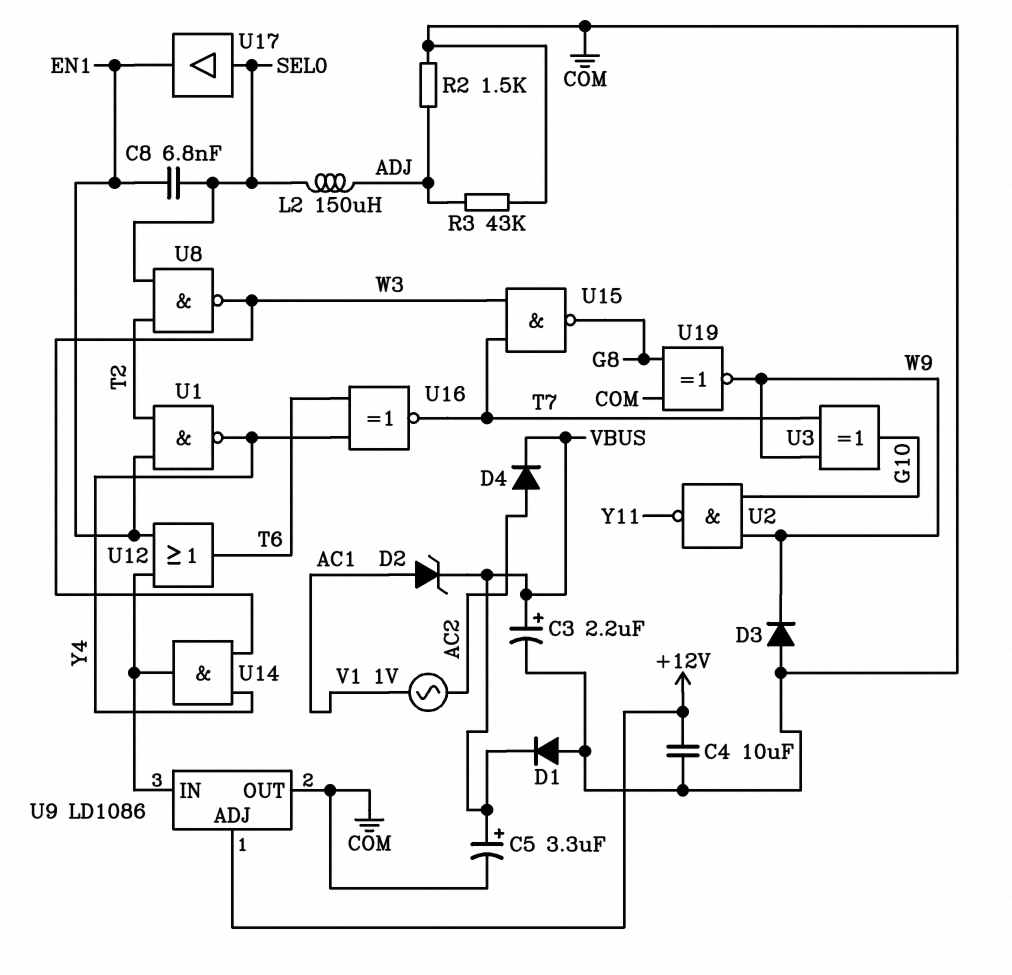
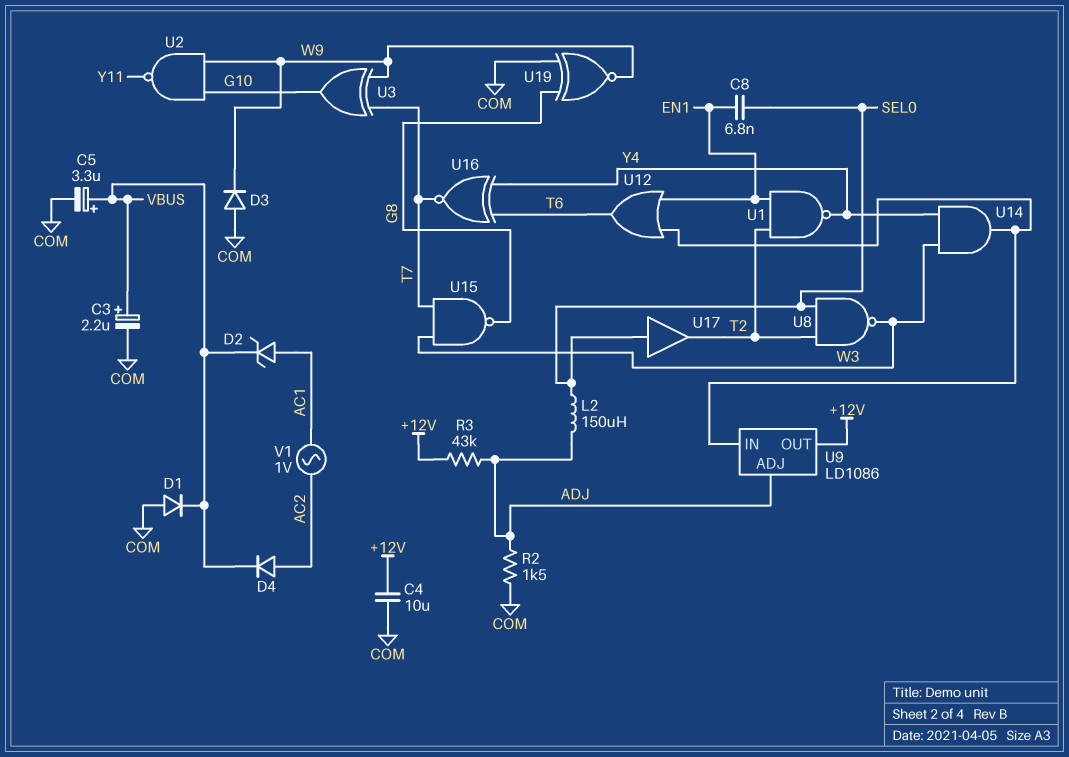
R3: 43k (ADJ, COM) -> 43k (+12V, ADJ)
U9 pin ADJ: +12V -> ADJ
U9 pin OUT: COM -> +12V
U17: buffer (in SEL0, out EN1) -> buffer (in SEL0, out T2)

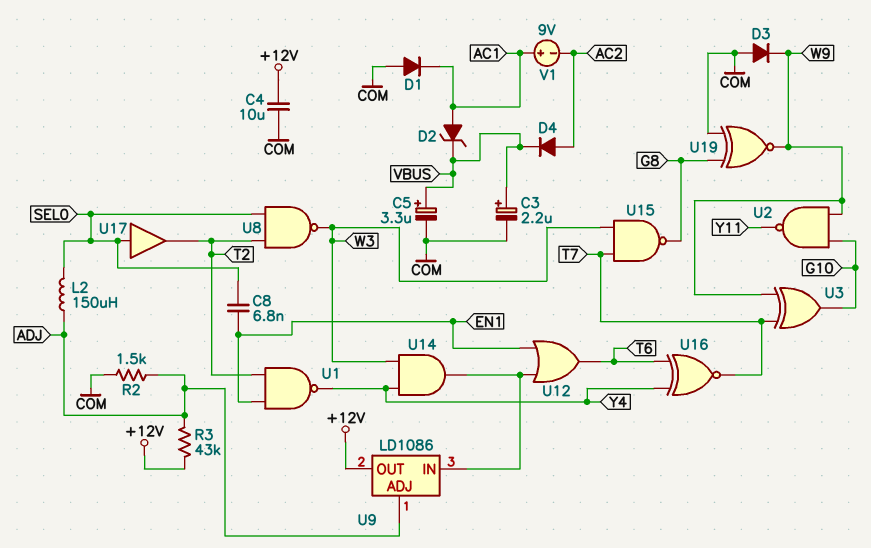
D1: diode (A COM, K VBUS) -> diode (A COM, K AC1)
V1: AC 1V (AC1, AC2) -> 9V (plus AC1, minus AC2)

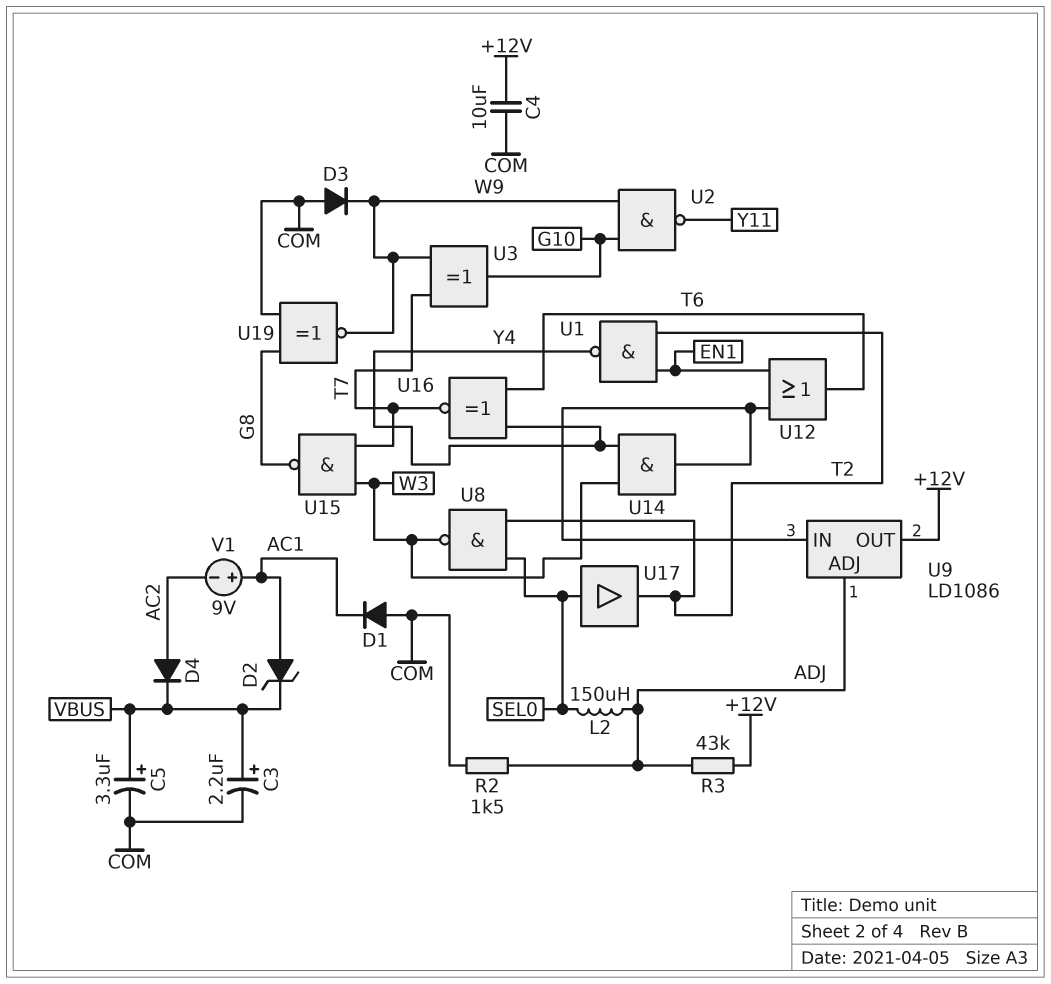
C8: 6.8nF (EN1, SEL0) -> none

